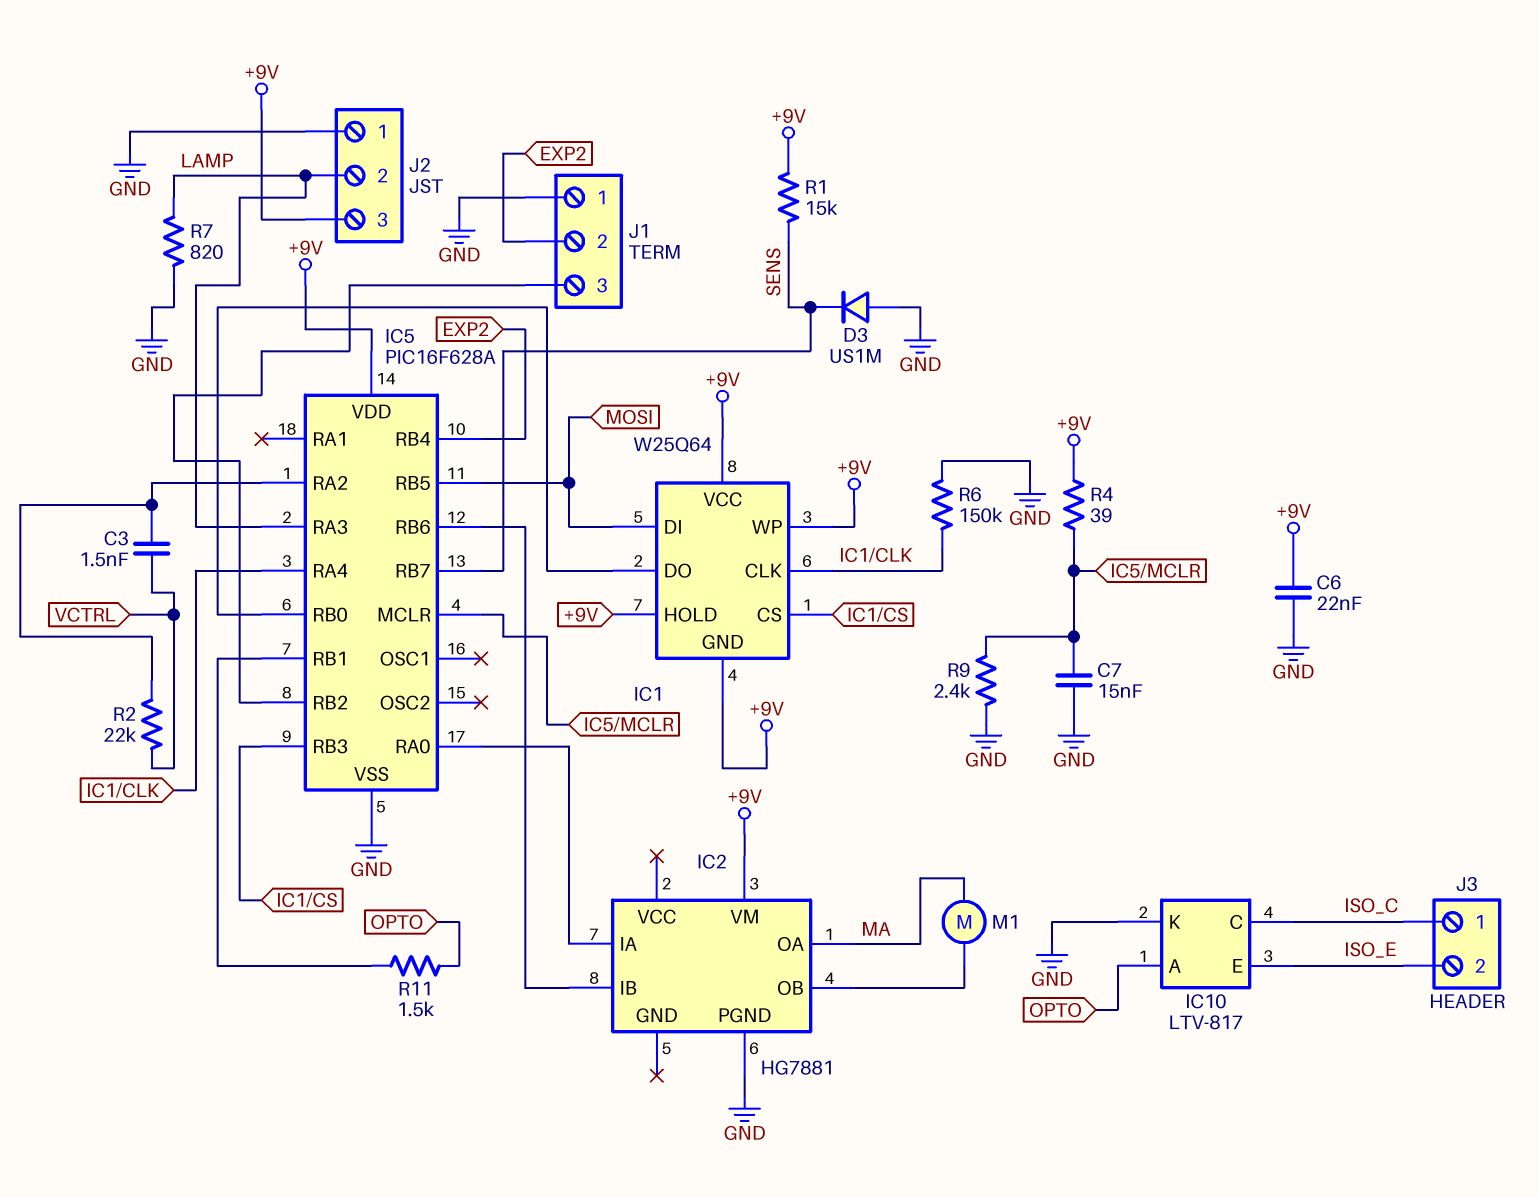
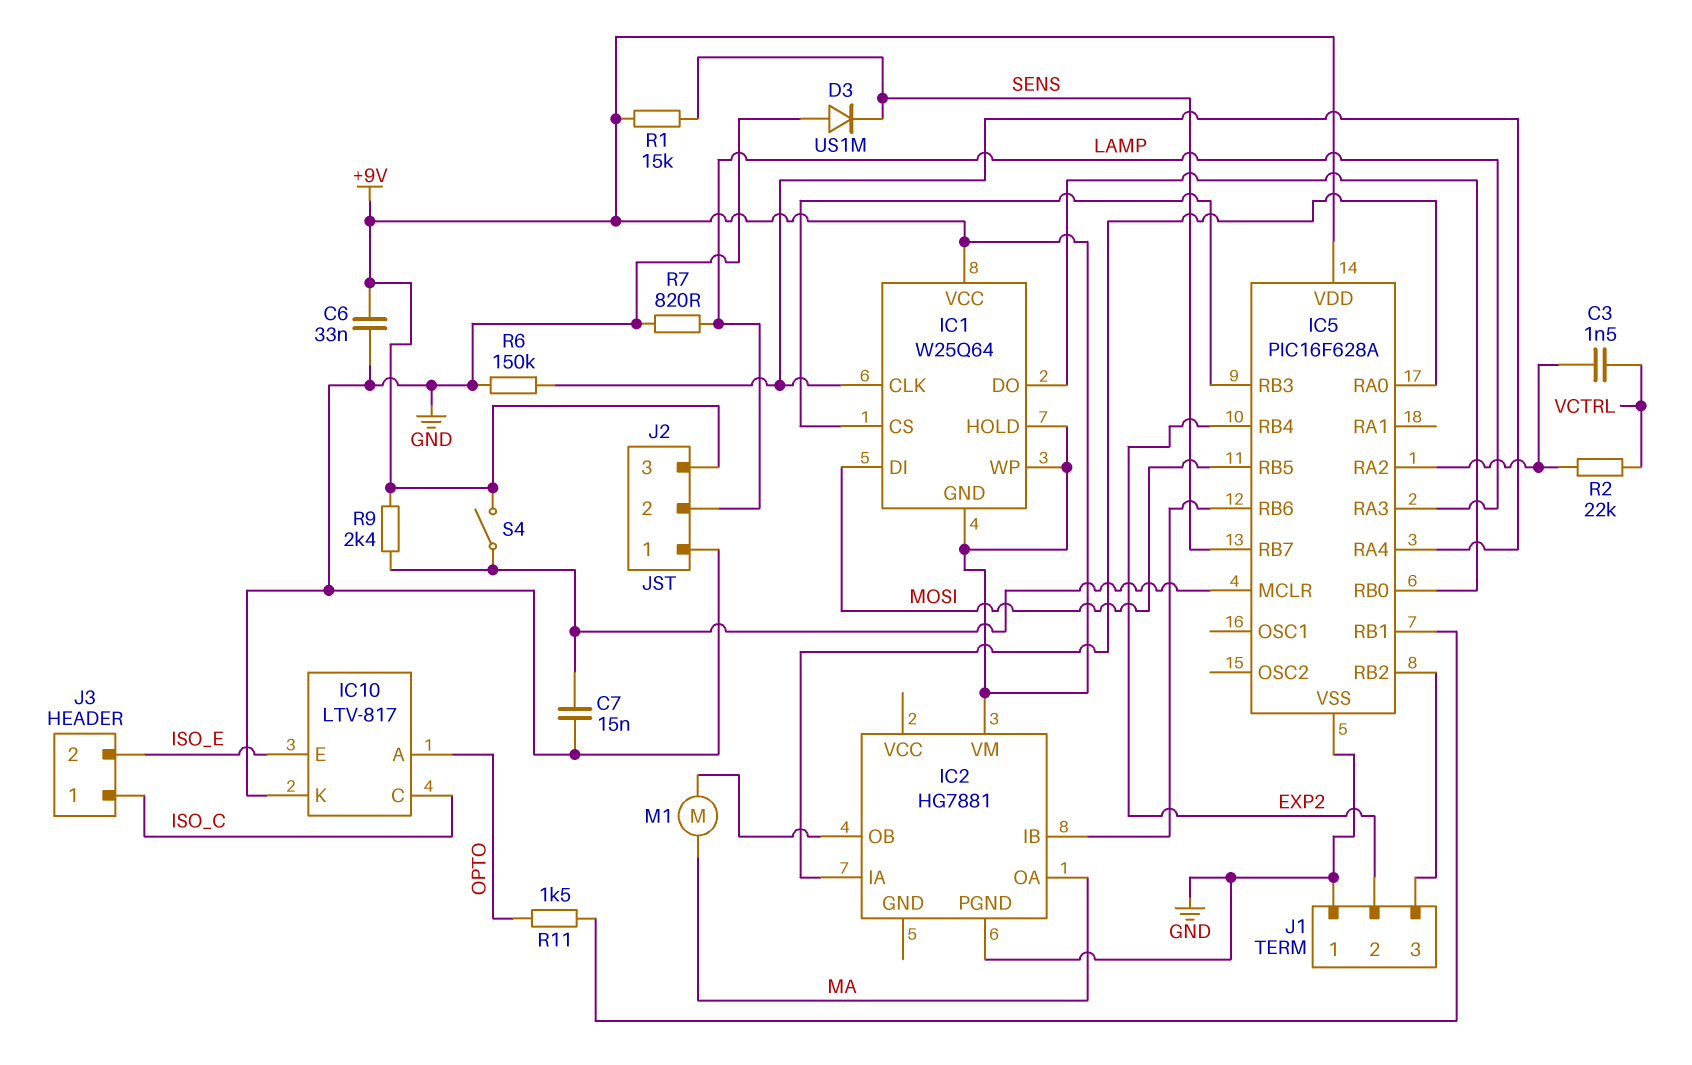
C6: 22nF (+9V, GND) -> 33nF (+9V, GND)
R4: 39 (+9V, IC5/MCLR) -> none
R9: 2.4k (GND, IC5/MCLR) -> 2.4k (+9V, IC5/MCLR)
S4: none -> switch (+9V, IC5/MCLR)

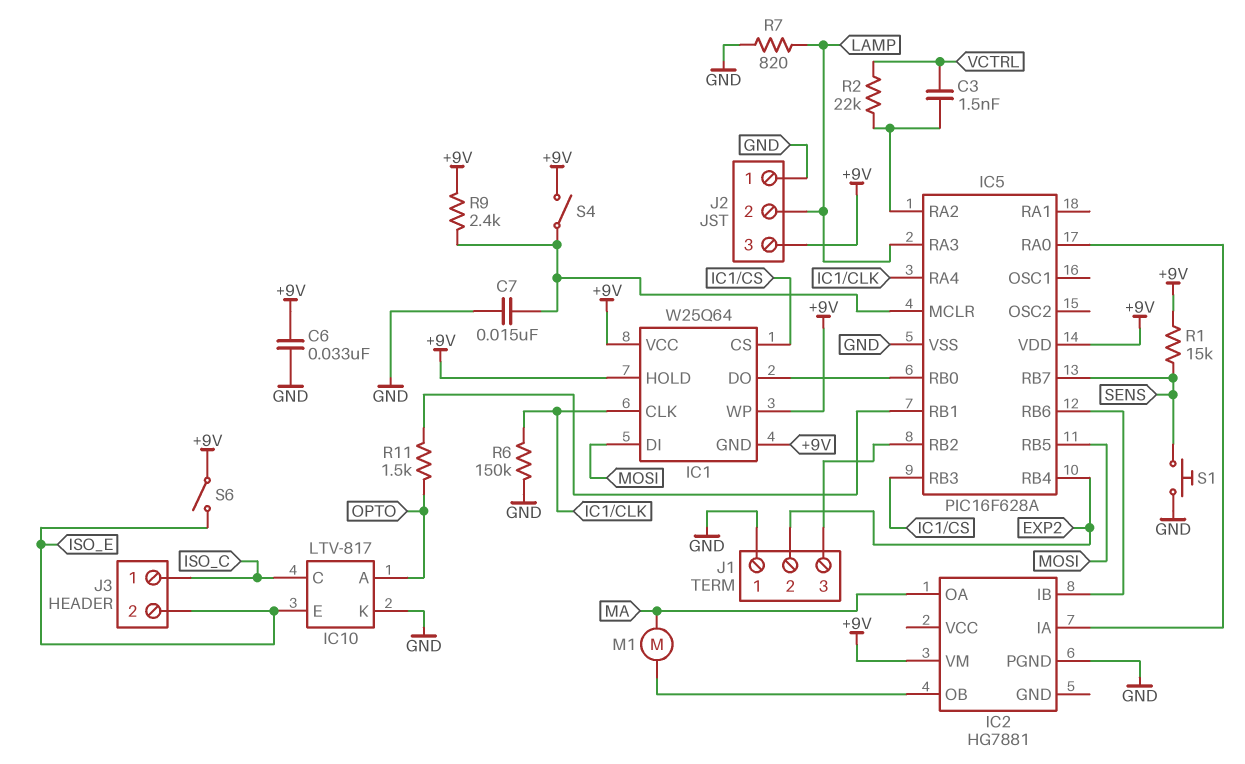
D3: diode US1M (A GND, K SENS) -> none
S1: none -> button (GND, SENS)
S6: none -> switch (+9V, ISO_E)

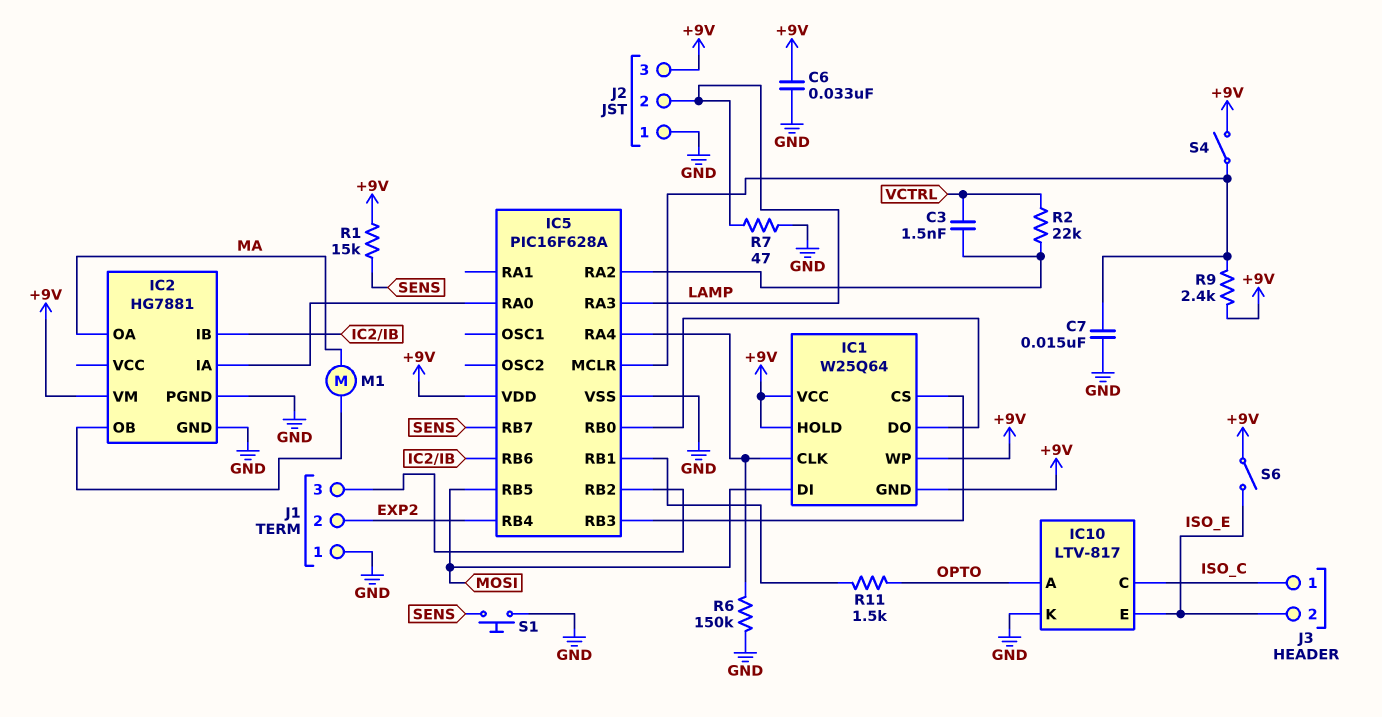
IC2 pin GND: none -> GND
R7: 820 (GND, LAMP) -> 47 (GND, LAMP)

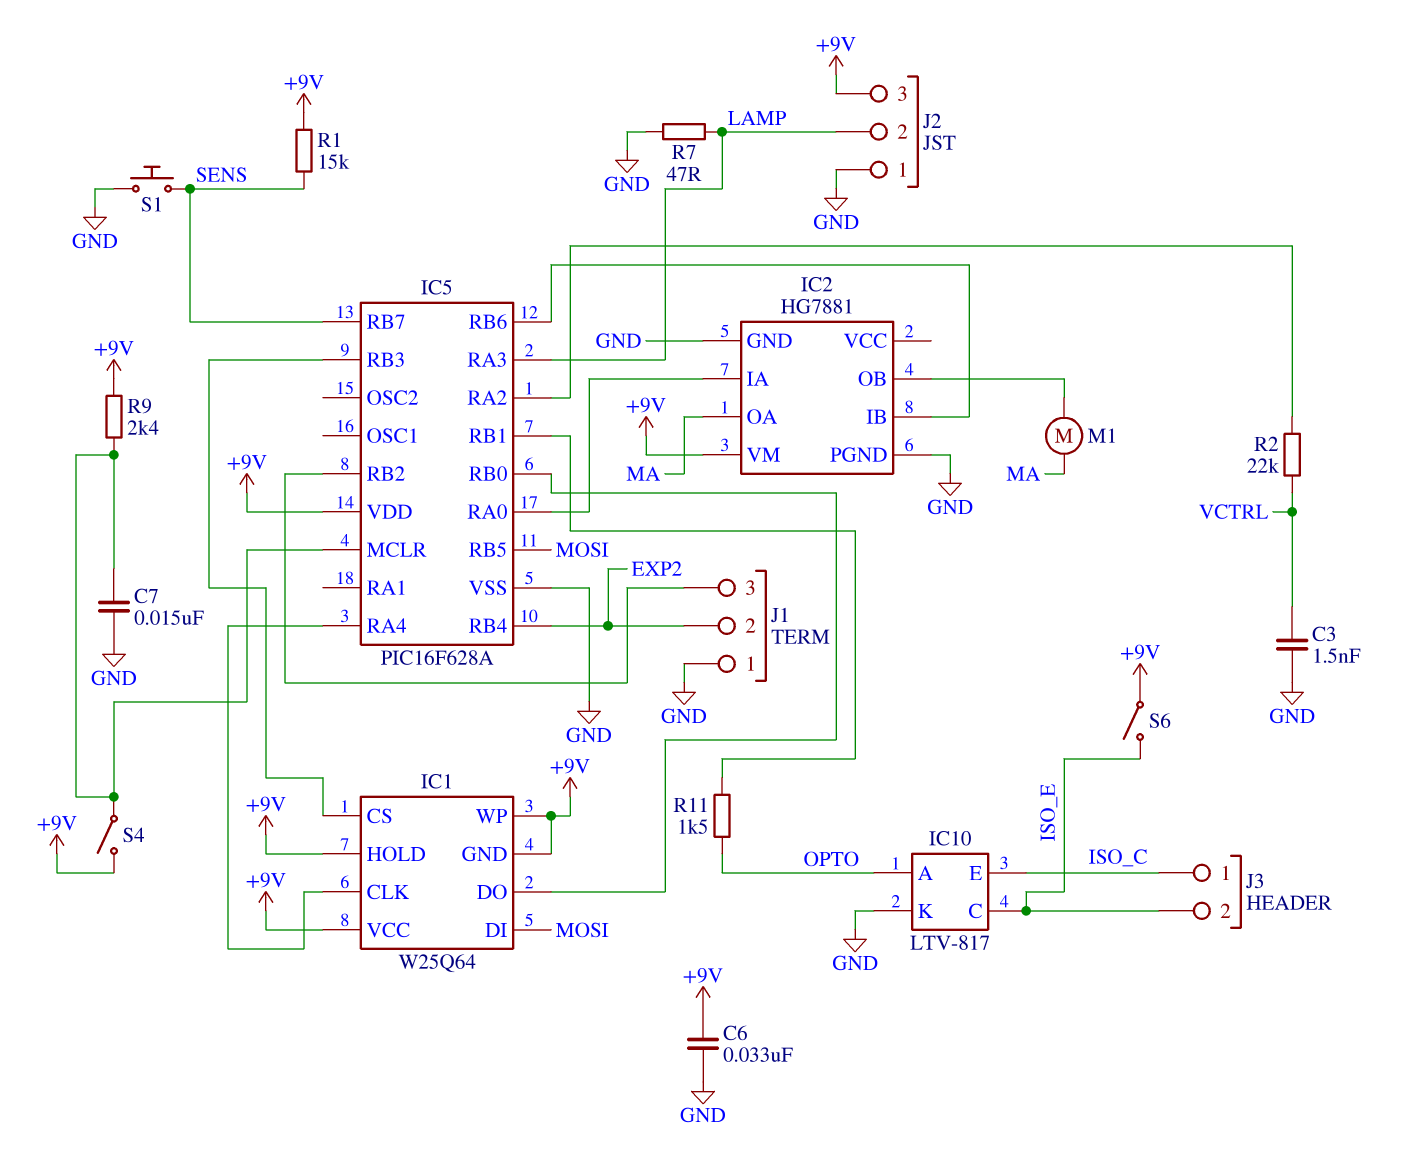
C3: 1.5nF (IC5/RA2, VCTRL) -> 1.5nF (GND, VCTRL)
IC10 pin C: ISO_C -> ISO_E
IC10 pin E: ISO_E -> ISO_C
R6: 150k (GND, IC1/CLK) -> none

